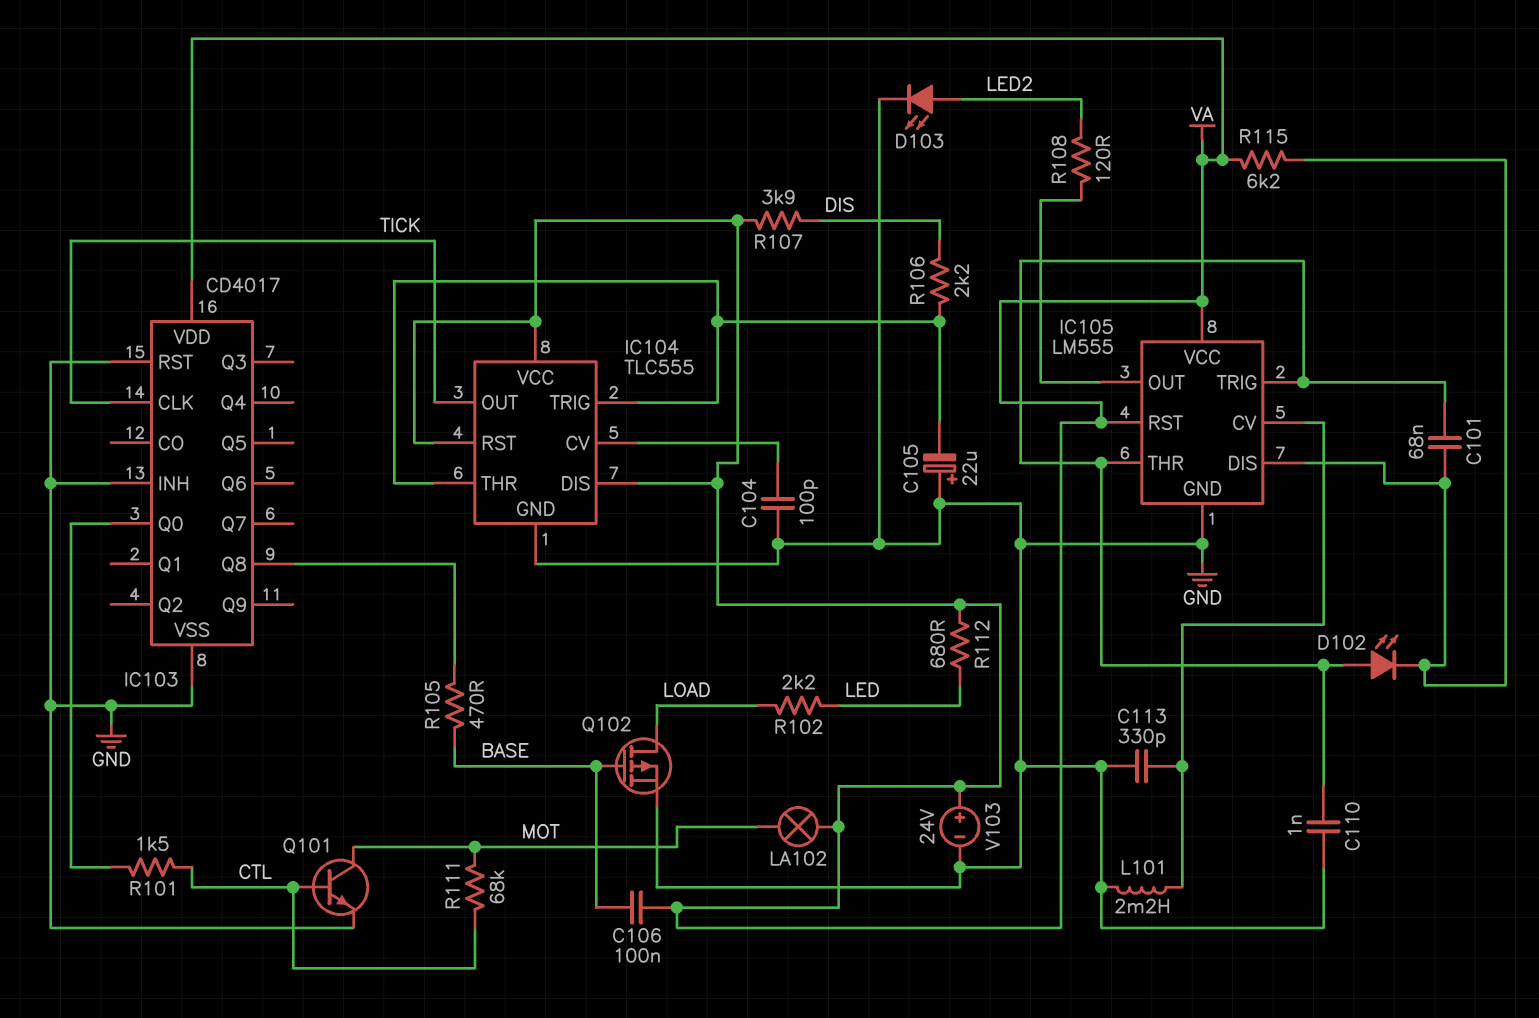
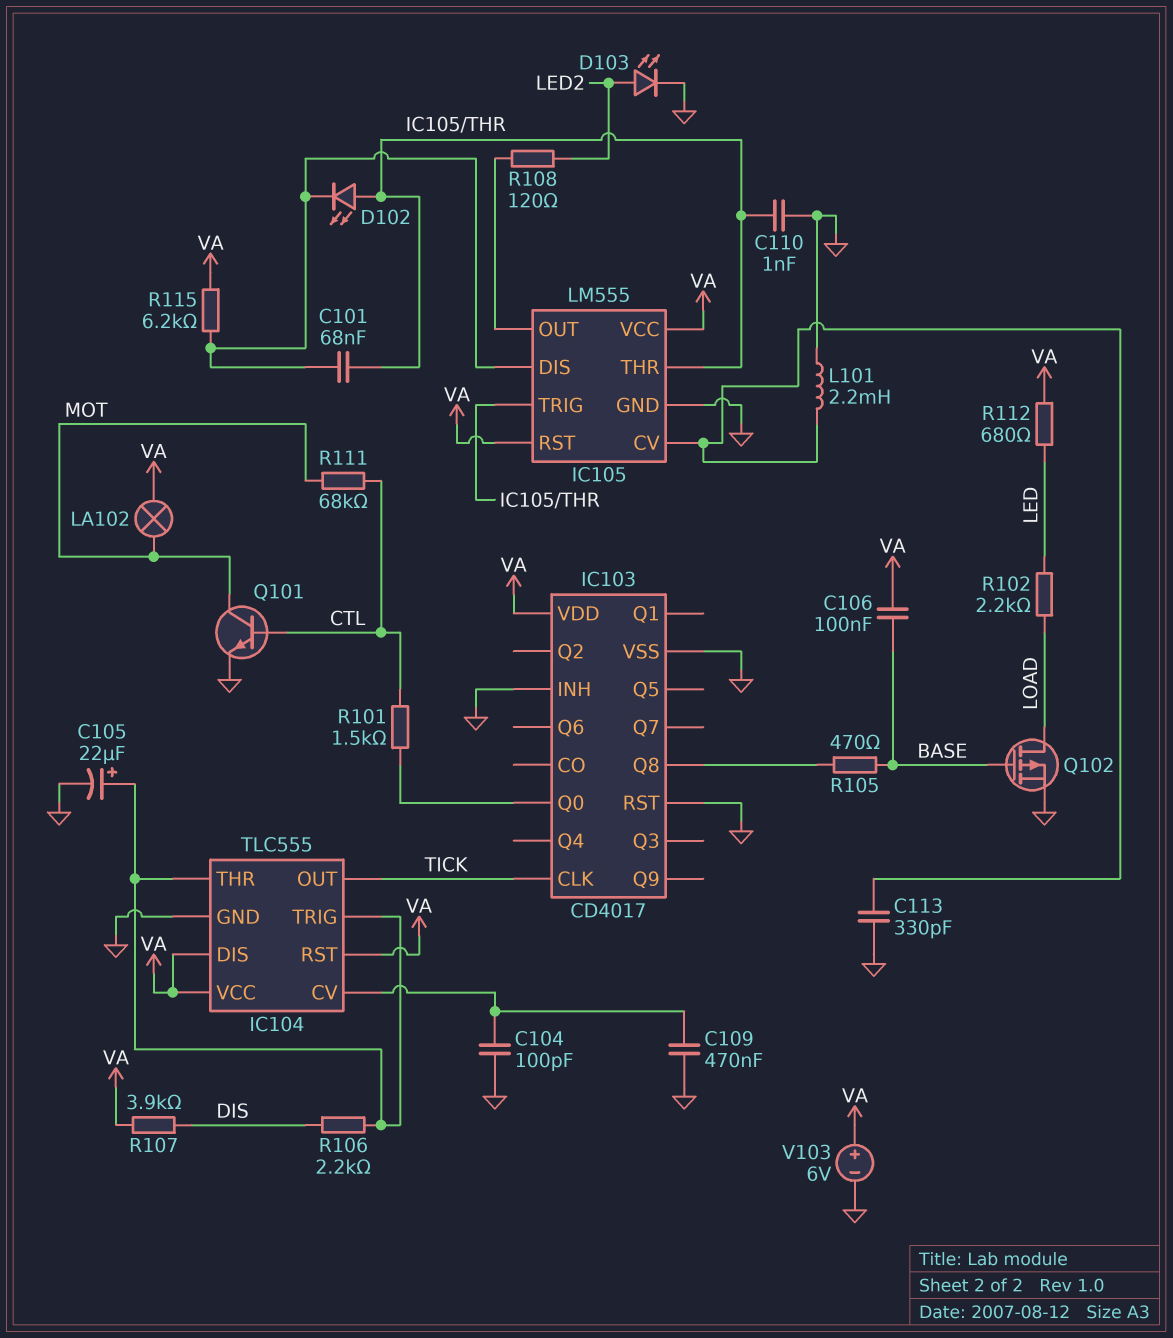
C105: 22uF (plus GND, minus IC104/THR) -> 22uF (plus IC104/THR, minus GND)
C109: none -> 470nF (GND, IC104/CV)
V103: 24V (plus VA, minus GND) -> 6V (plus VA, minus GND)

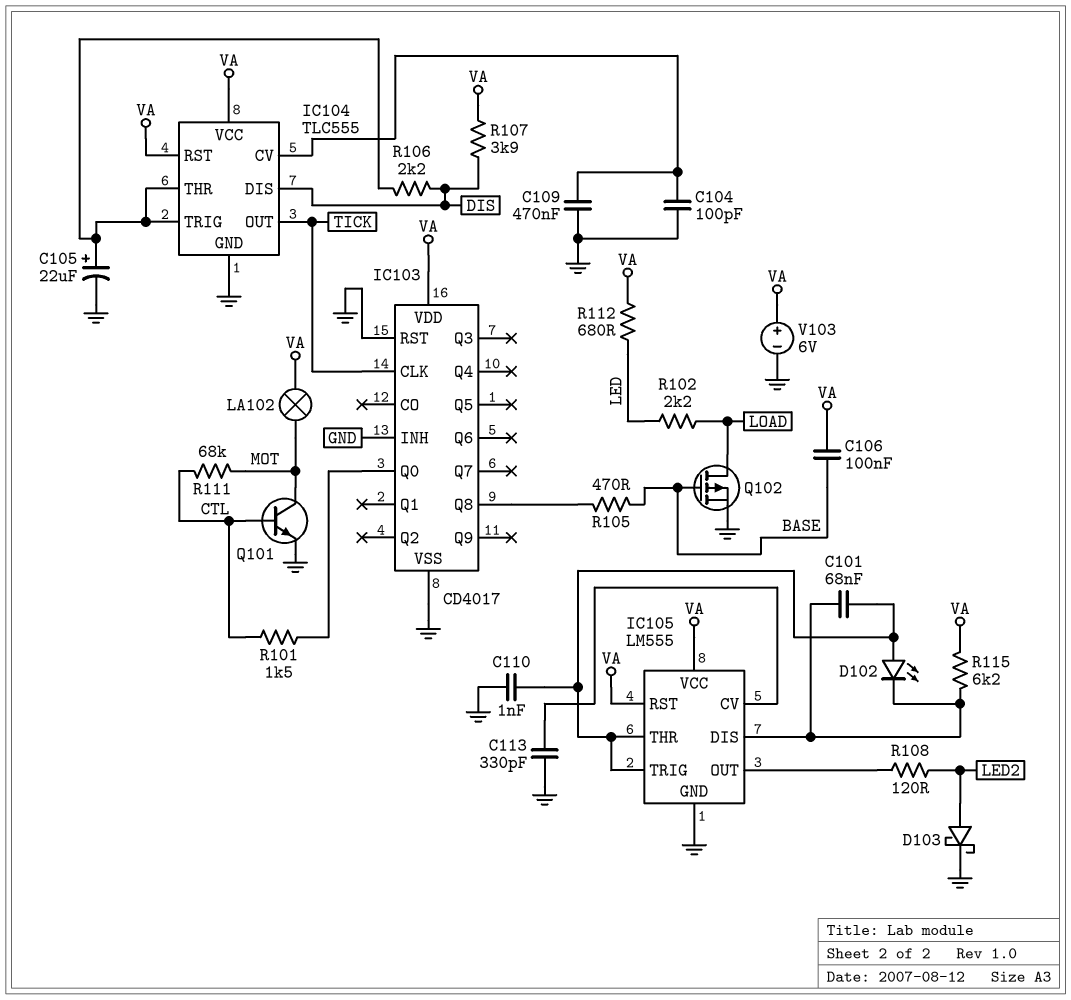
D103: LED (A LED2, K GND) -> schottky (A LED2, K GND)
IC104 pin DIS: VA -> DIS
L101: 2.2mH (GND, IC105/CV) -> none

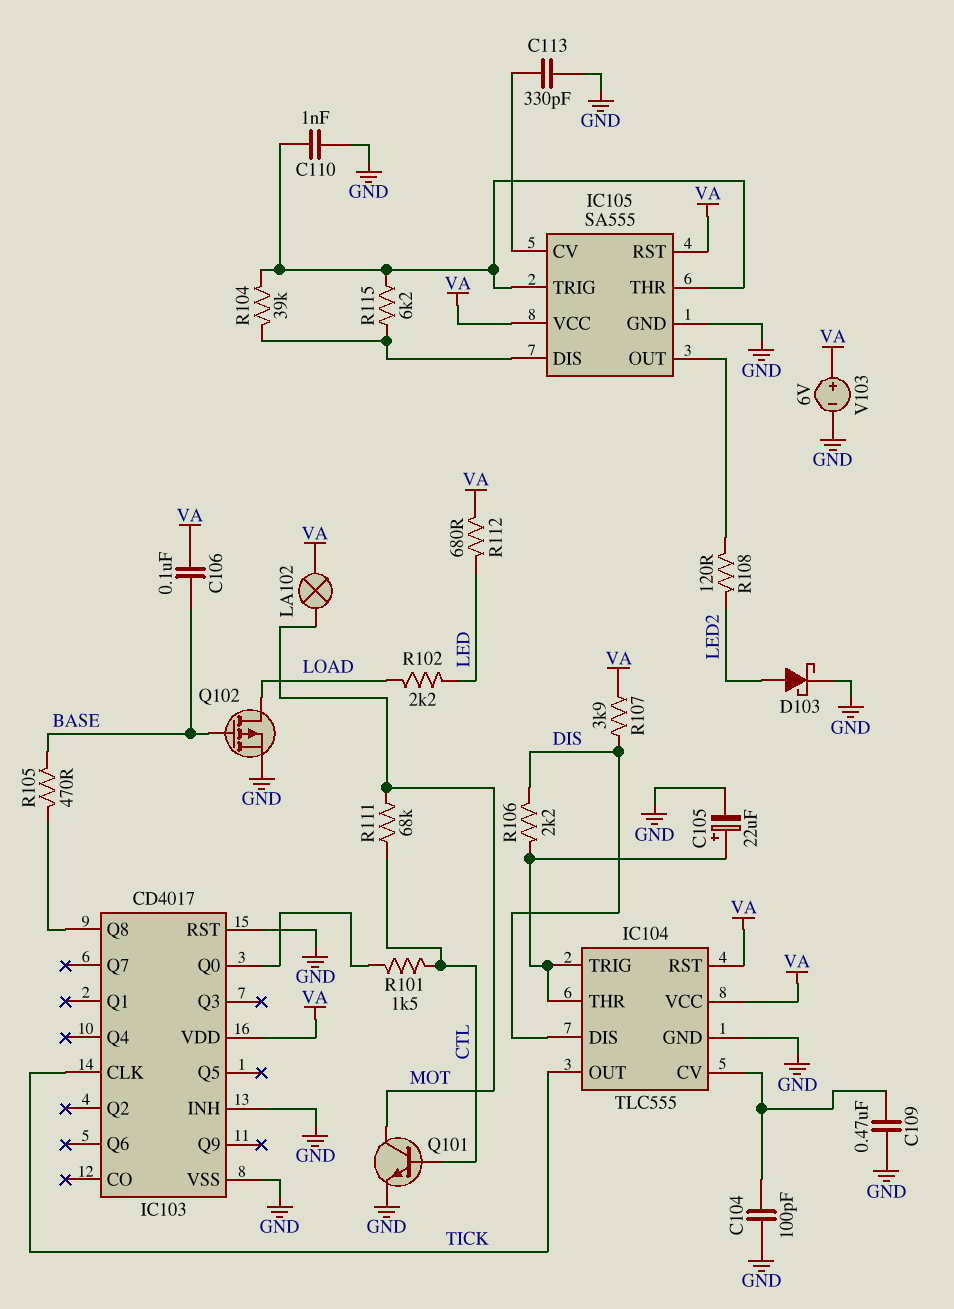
C101: 68nF (IC105/DIS, IC105/THR) -> none
D102: LED (A IC105/THR, K IC105/DIS) -> none
IC105: LM555 -> SA555
R104: none -> 39k (IC105/DIS, IC105/THR)
R115: 6.2k (IC105/DIS, VA) -> 6.2k (IC105/DIS, IC105/THR)

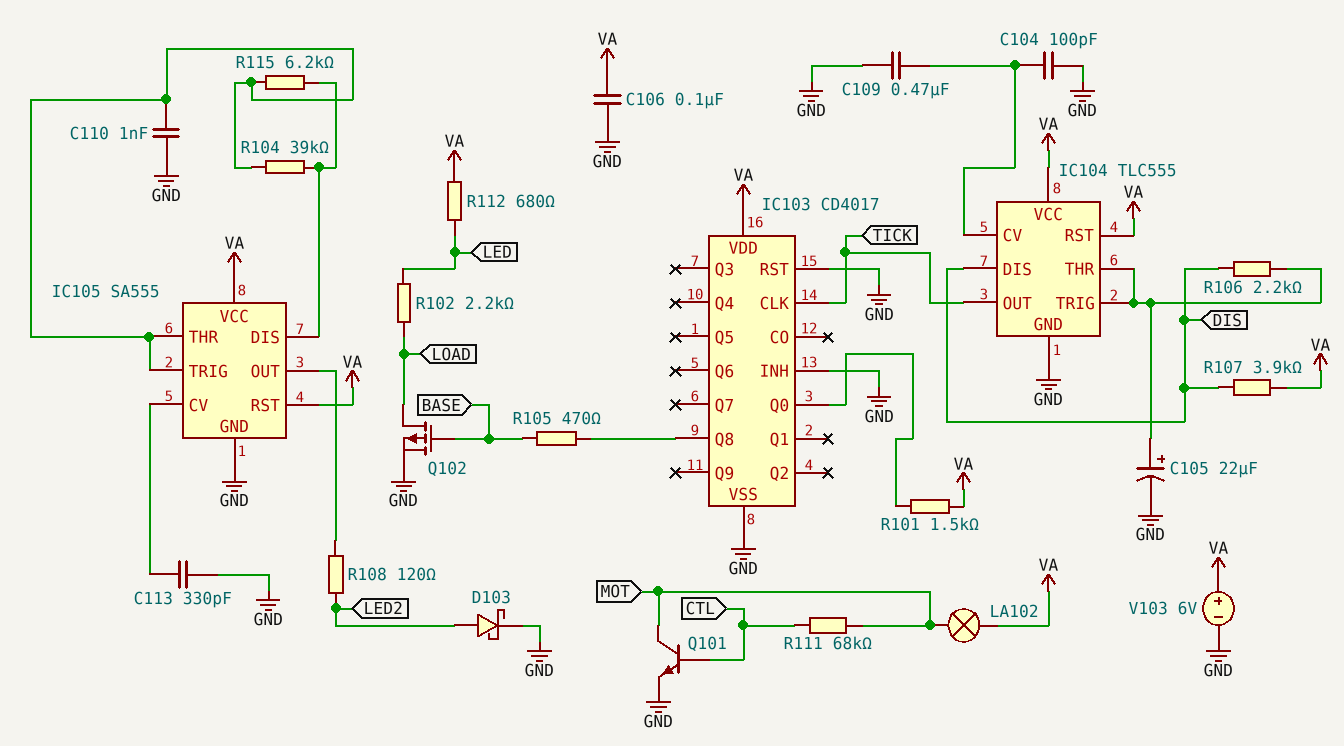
C106: 100nF (BASE, VA) -> 100nF (GND, VA)
R101: 1.5k (CTL, IC103/Q0) -> 1.5k (IC103/Q0, VA)

